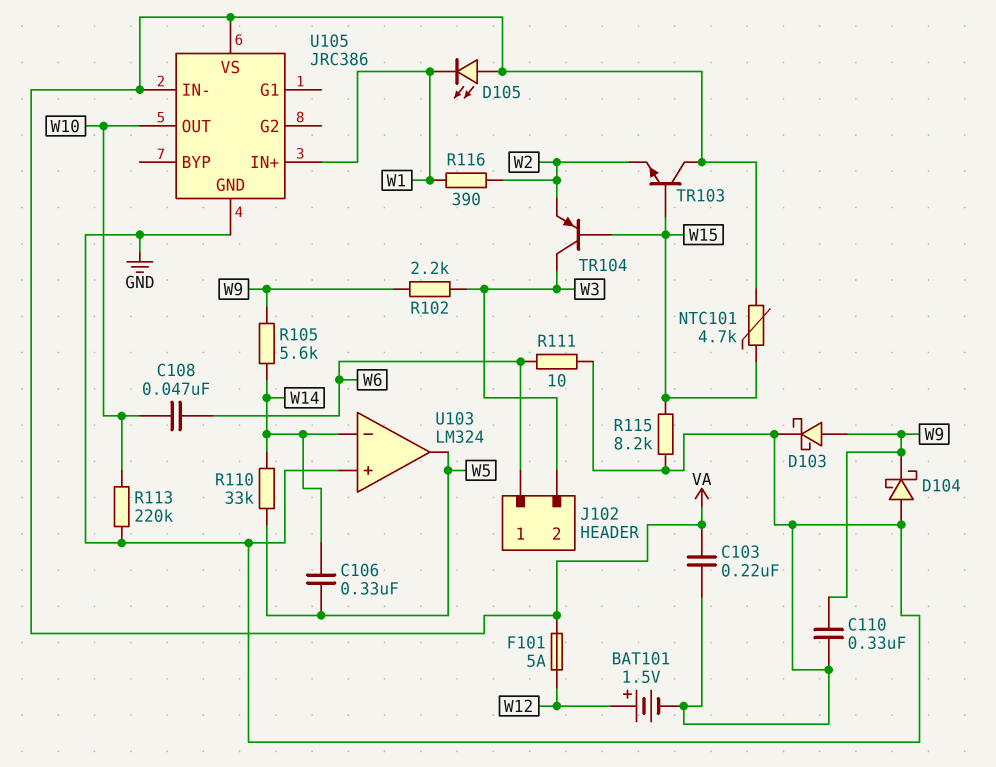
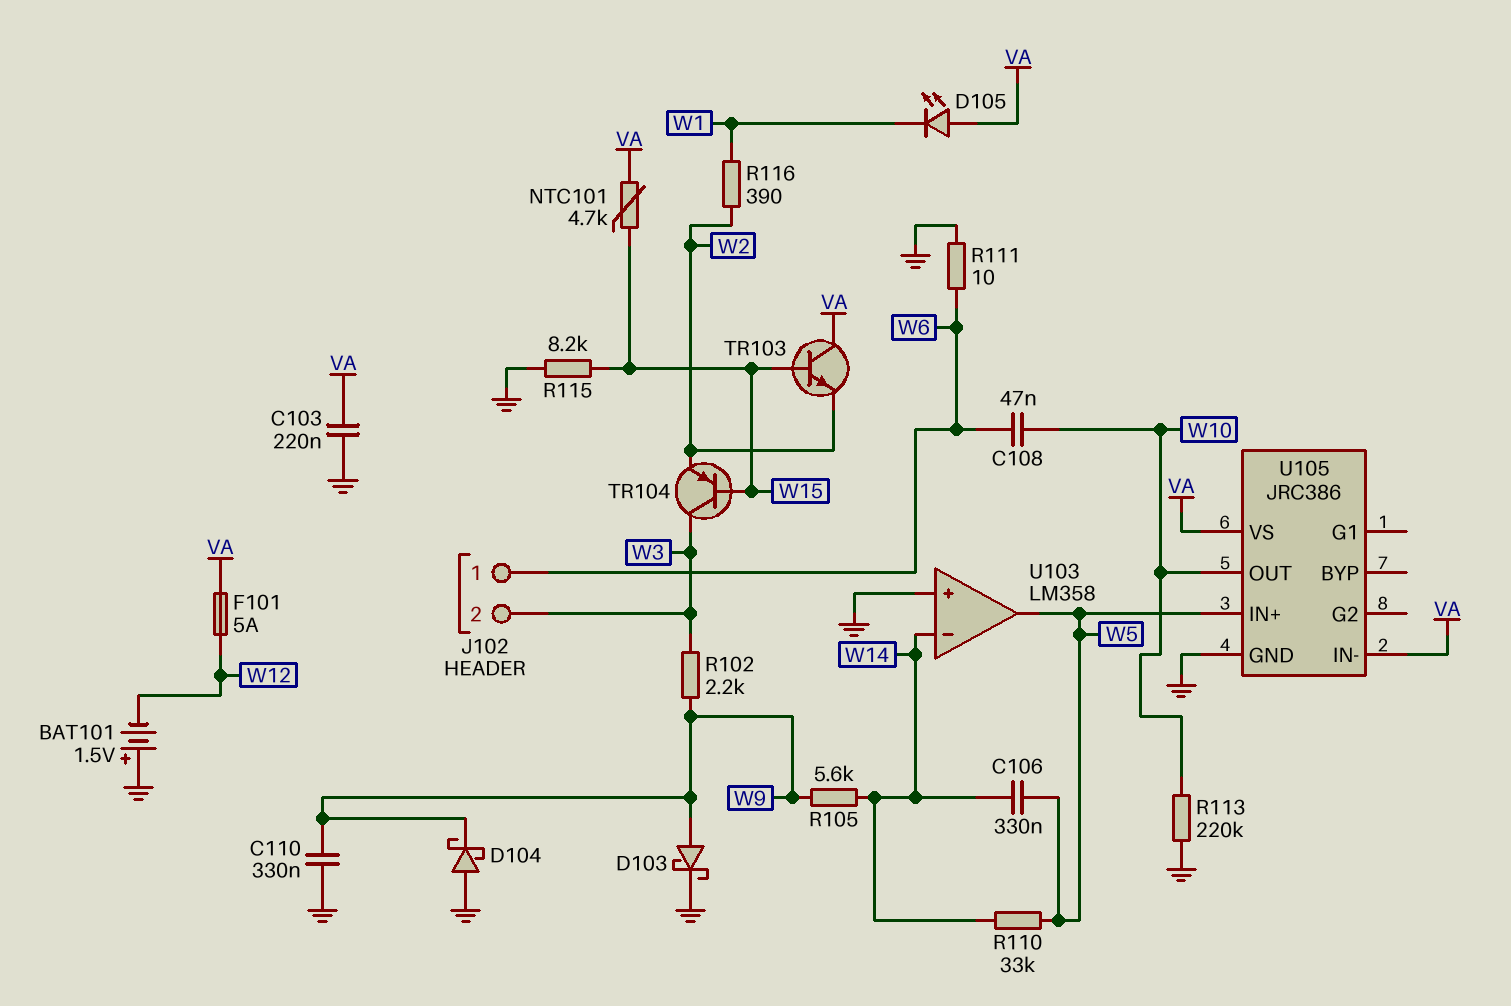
BAT101: 1.5V (plus W12, minus GND) -> 1.5V (plus GND, minus W12)
U103: LM324 -> LM358
U105 pin IN+: W1 -> W5

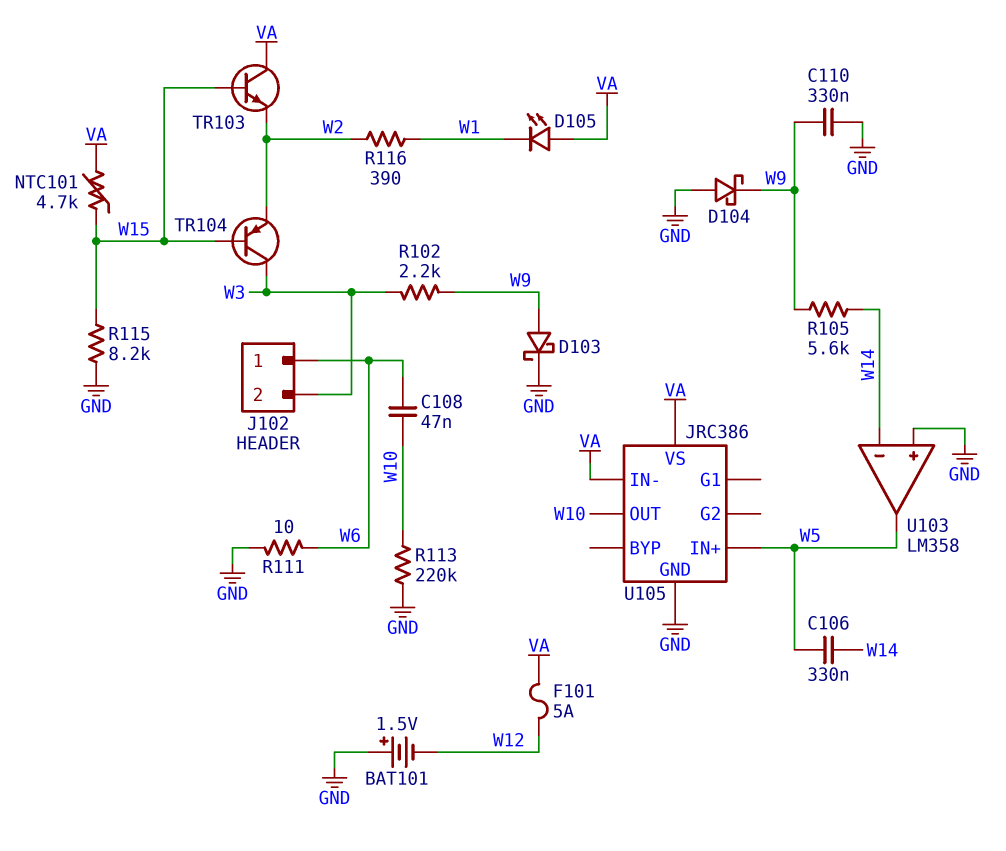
C103: 220nF (GND, VA) -> none
R110: 33k (W5, W14) -> none

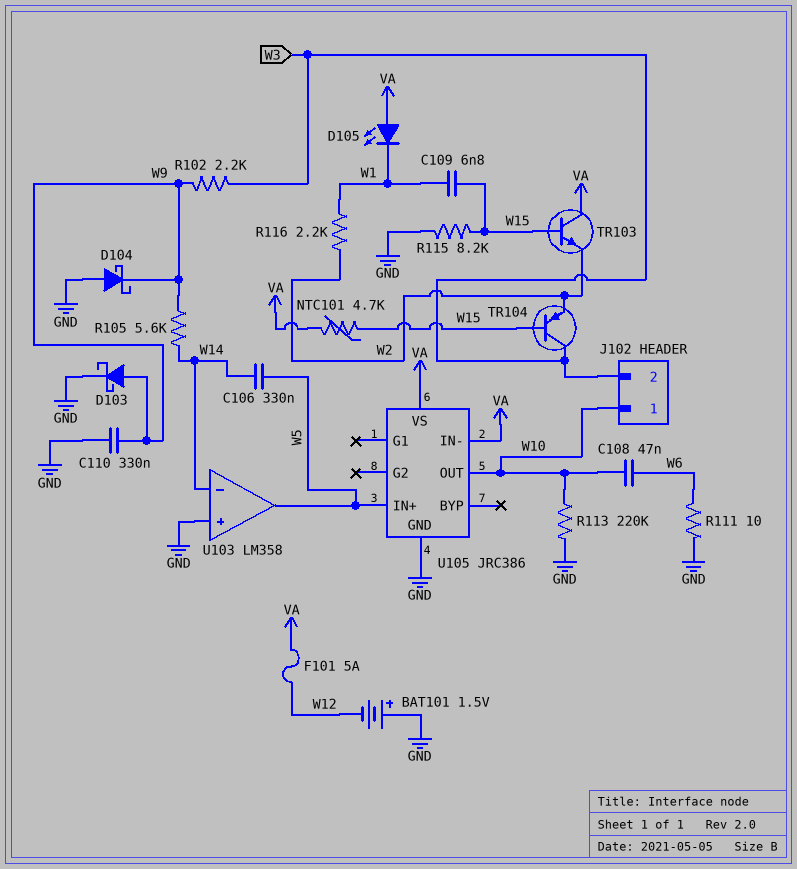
C109: none -> 6.8nF (W1, W15)
J102 pin 1: W6 -> W10
R116: 390 (W1, W2) -> 2.2k (W1, W2)

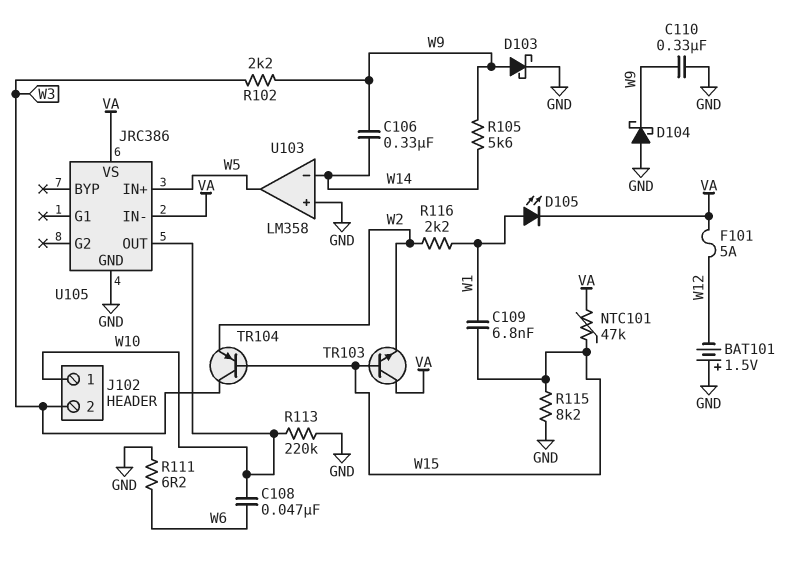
C106: 330nF (W5, W14) -> 330nF (W9, W14)
D105: LED (A VA, K W1) -> LED (A W1, K VA)
NTC101: 4.7k (VA, W15) -> 47k (VA, W15)
R111: 10 (GND, W6) -> 6.2 (GND, W6)

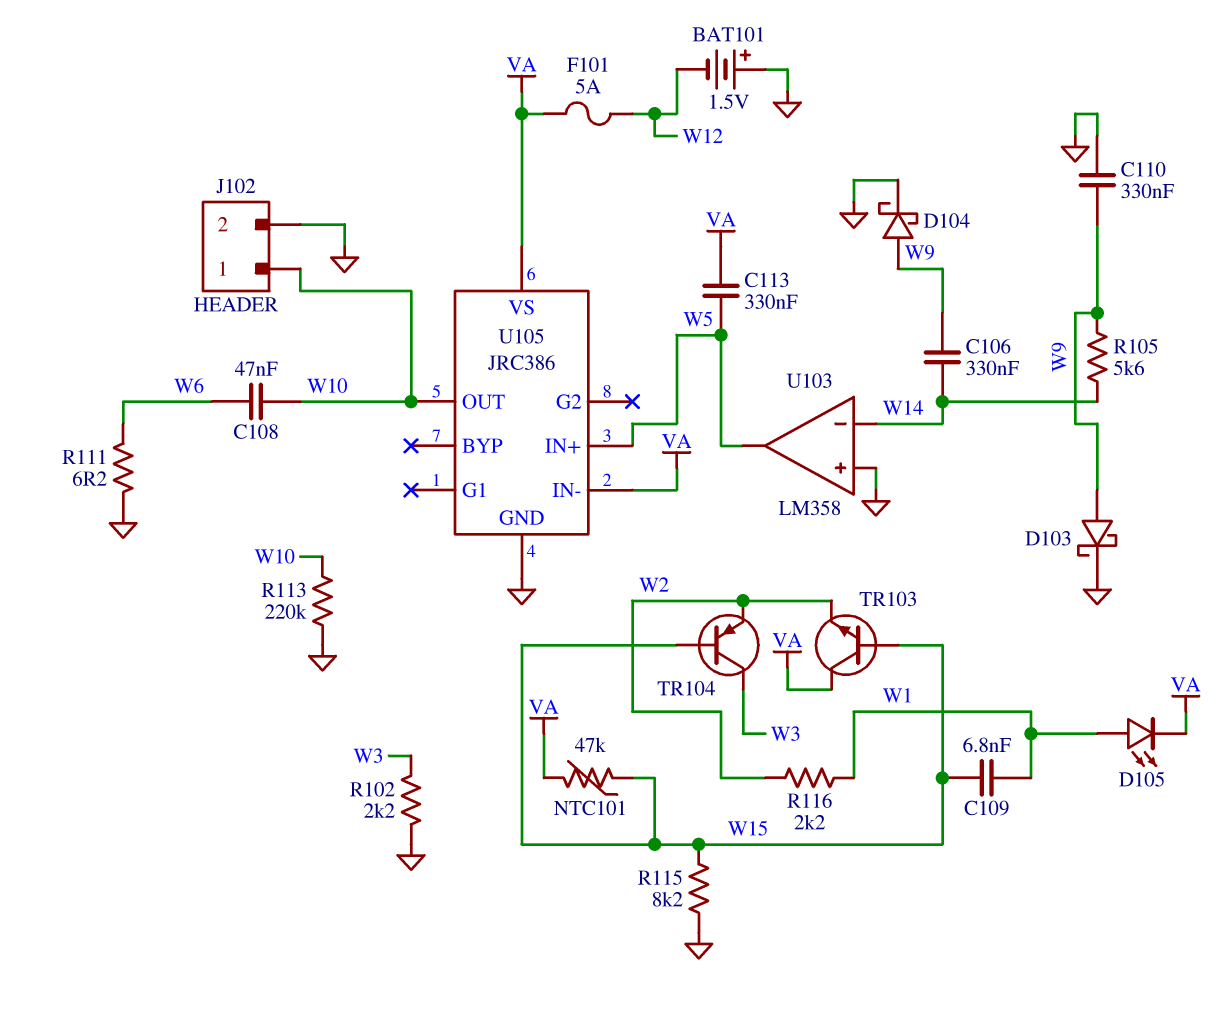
C113: none -> 330nF (VA, W5)
D104: schottky (A GND, K W9) -> schottky (A W9, K GND)
J102 pin 2: W3 -> GND
R102: 2.2k (W3, W9) -> 2.2k (GND, W3)

